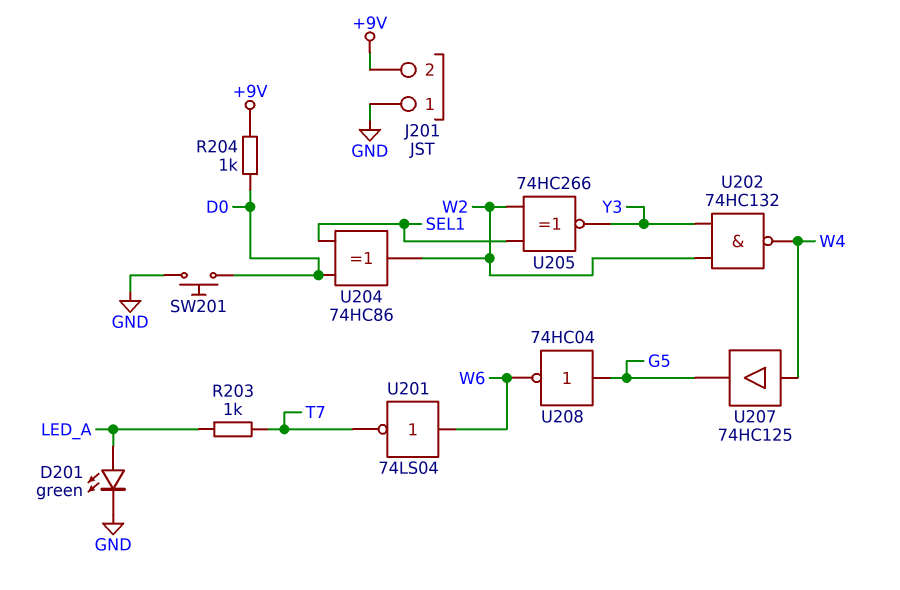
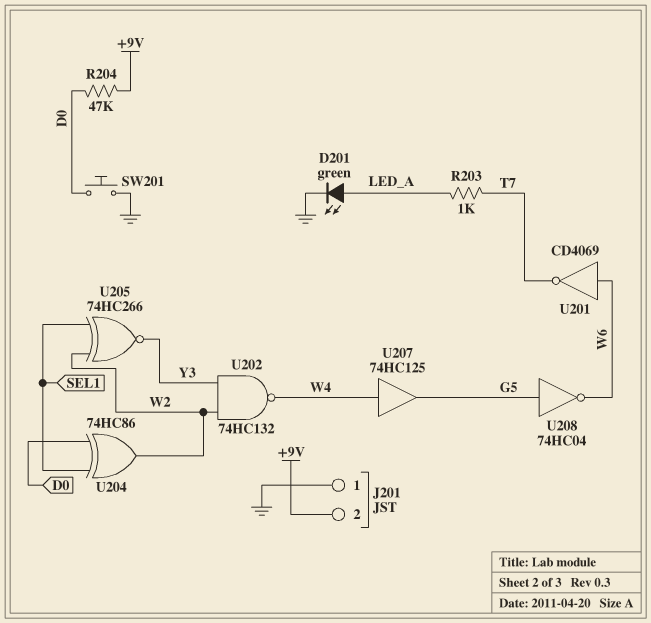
R204: 1k (+9V, D0) -> 47k (+9V, D0)
U201: NOT 74LS04 (in W6, out T7) -> NOT CD4069 (in W6, out T7)

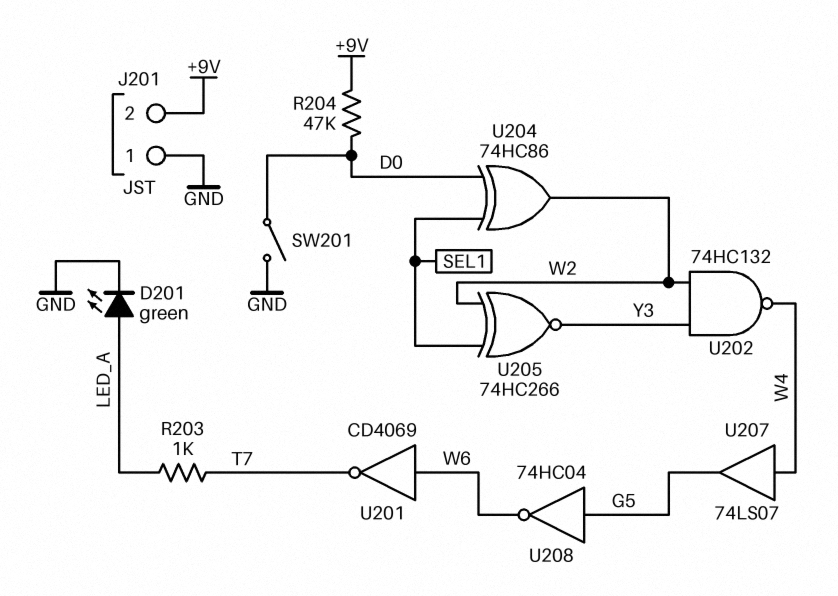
SW201: button (D0, GND) -> switch (D0, GND)
U207: buffer 74HC125 (in W4, out G5) -> buffer 74LS07 (in W4, out G5)

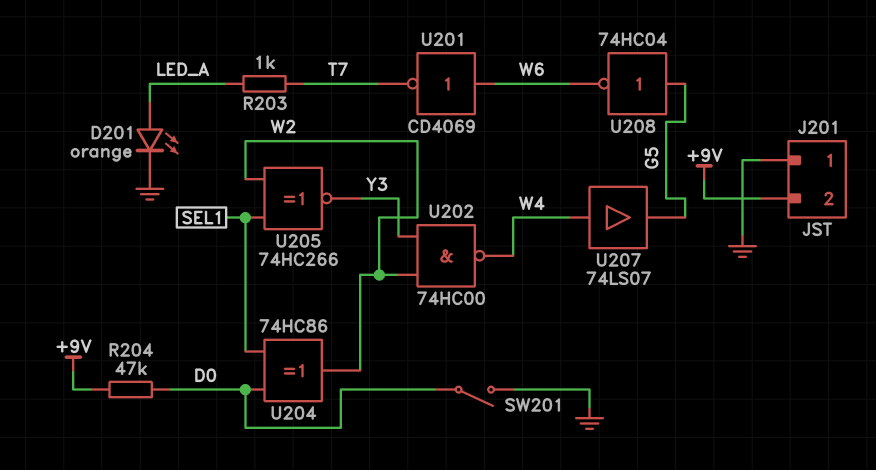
D201: LED green (A LED_A, K GND) -> LED orange (A LED_A, K GND)
U202: NAND 74HC132 (in W2, in Y3, out W4) -> NAND 74HC00 (in W2, in Y3, out W4)

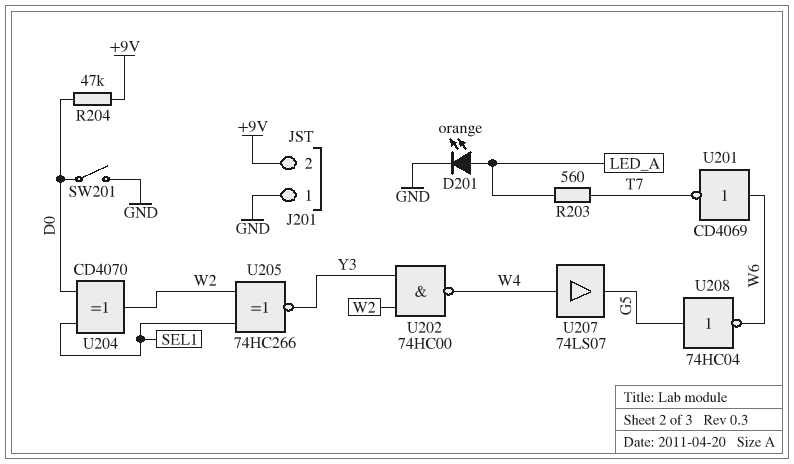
R203: 1k (LED_A, T7) -> 560 (LED_A, T7)
U204: XOR 74HC86 (in D0, in SEL1, out W2) -> XOR CD4070 (in D0, in SEL1, out W2)

